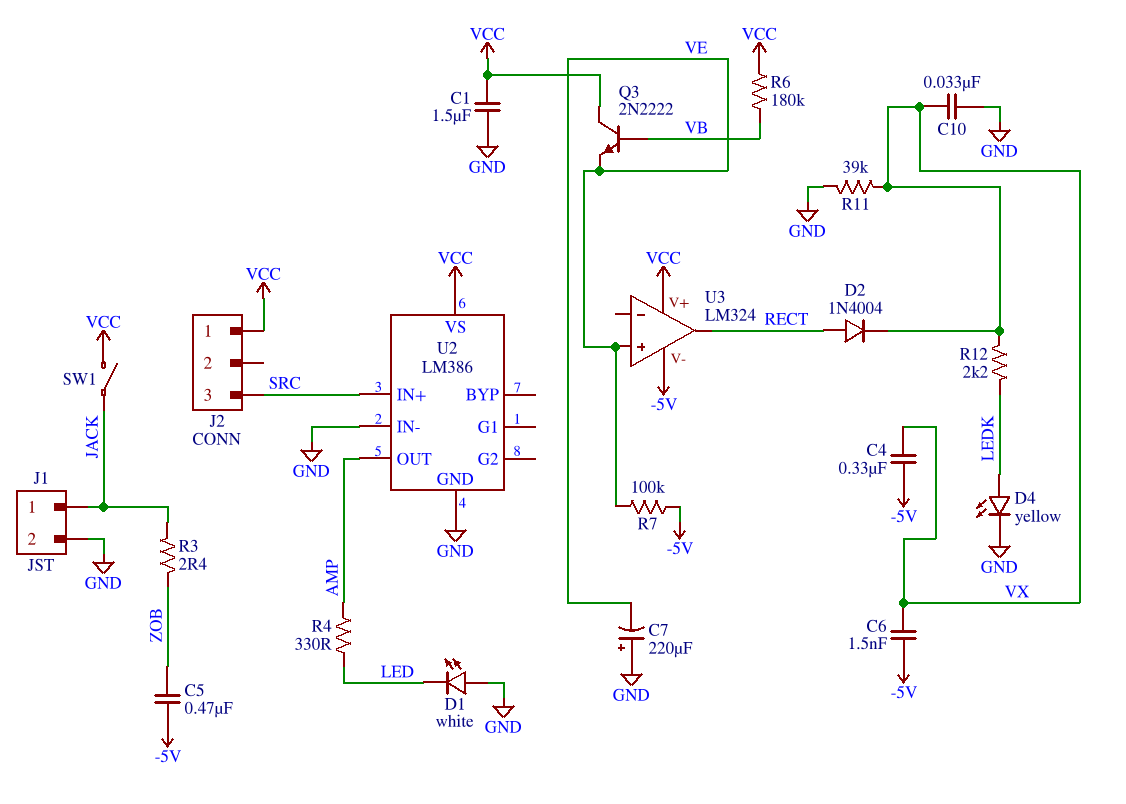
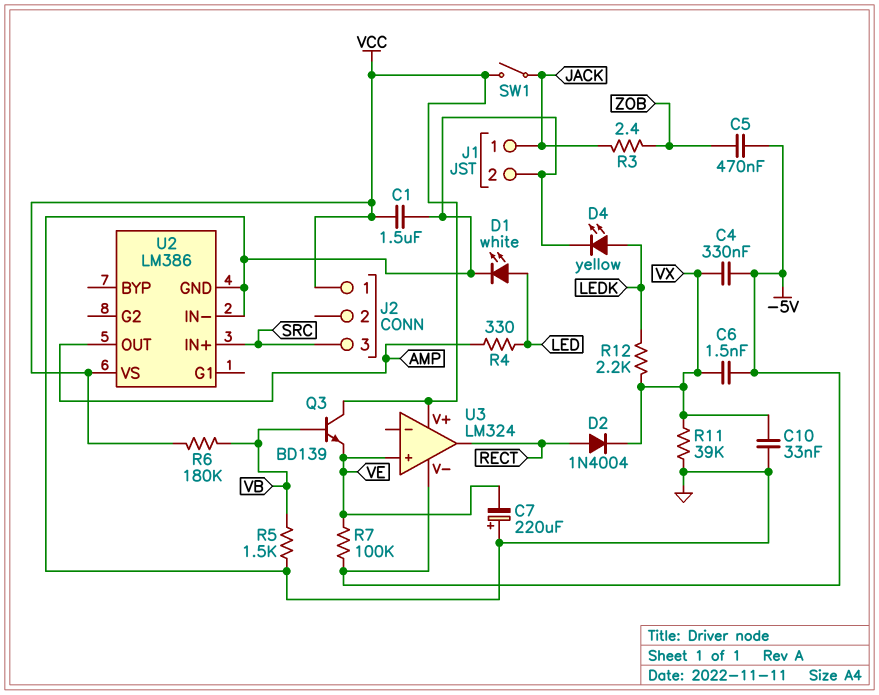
D1: LED white (A GND, K LED) -> LED white (A LED, K GND)
Q3: NPN 2N2222 (B VB, C VCC, E VE) -> NPN BD139 (B VB, C VCC, E VE)
R5: none -> 1.5k (GND, VB)

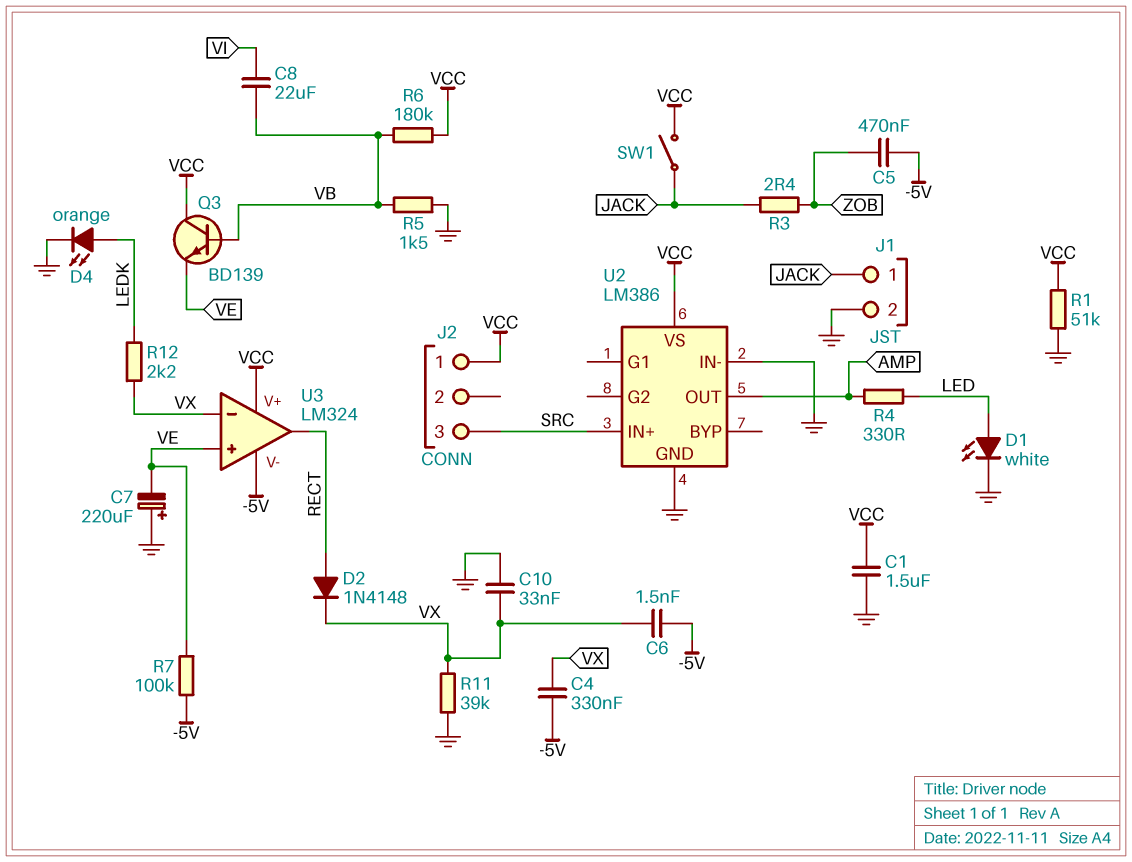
C8: none -> 22uF (VB, VI)
D2: diode 1N4004 (A RECT, K VX) -> diode 1N4148 (A RECT, K VX)
D4: LED yellow (A LEDK, K GND) -> LED orange (A LEDK, K GND)
R1: none -> 51k (GND, VCC)
U3 pin in-: none -> VX

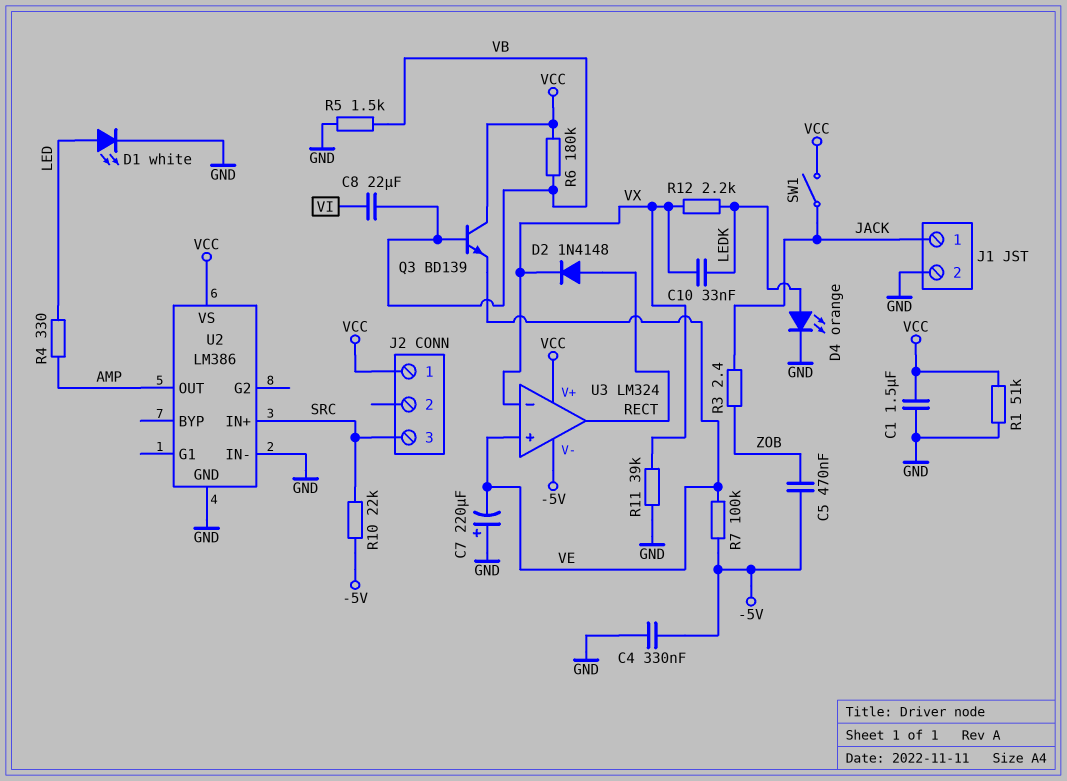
C4: 330nF (-5V, VX) -> 330nF (-5V, GND)
C6: 1.5nF (-5V, VX) -> none
C10: 33nF (GND, VX) -> 33nF (LEDK, VX)
R10: none -> 22k (-5V, SRC)

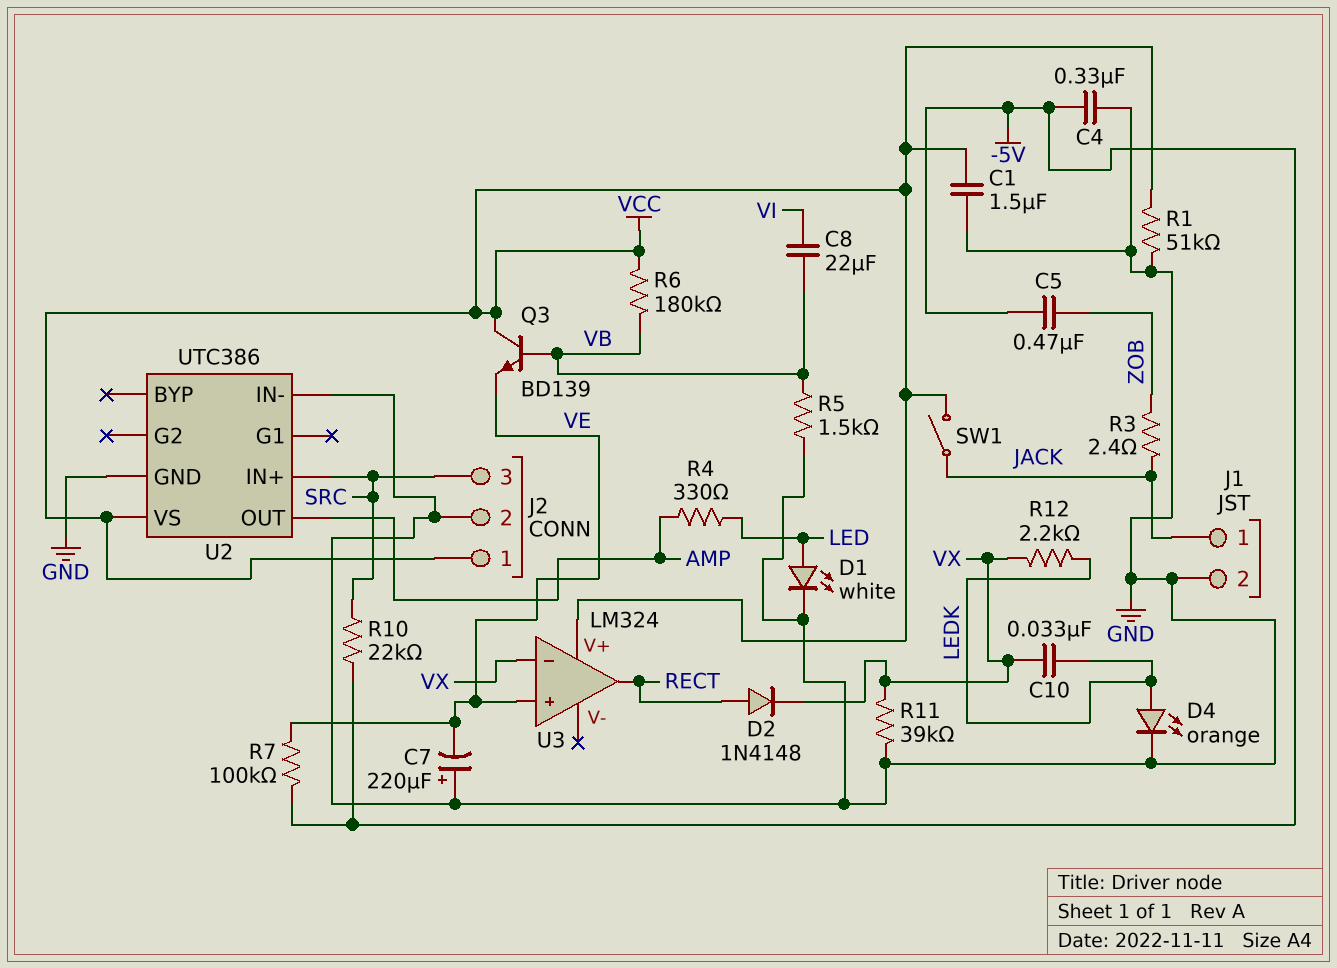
J2 pin 2: none -> GND
U2: LM386 -> UTC386
U3 pin V-: -5V -> none

